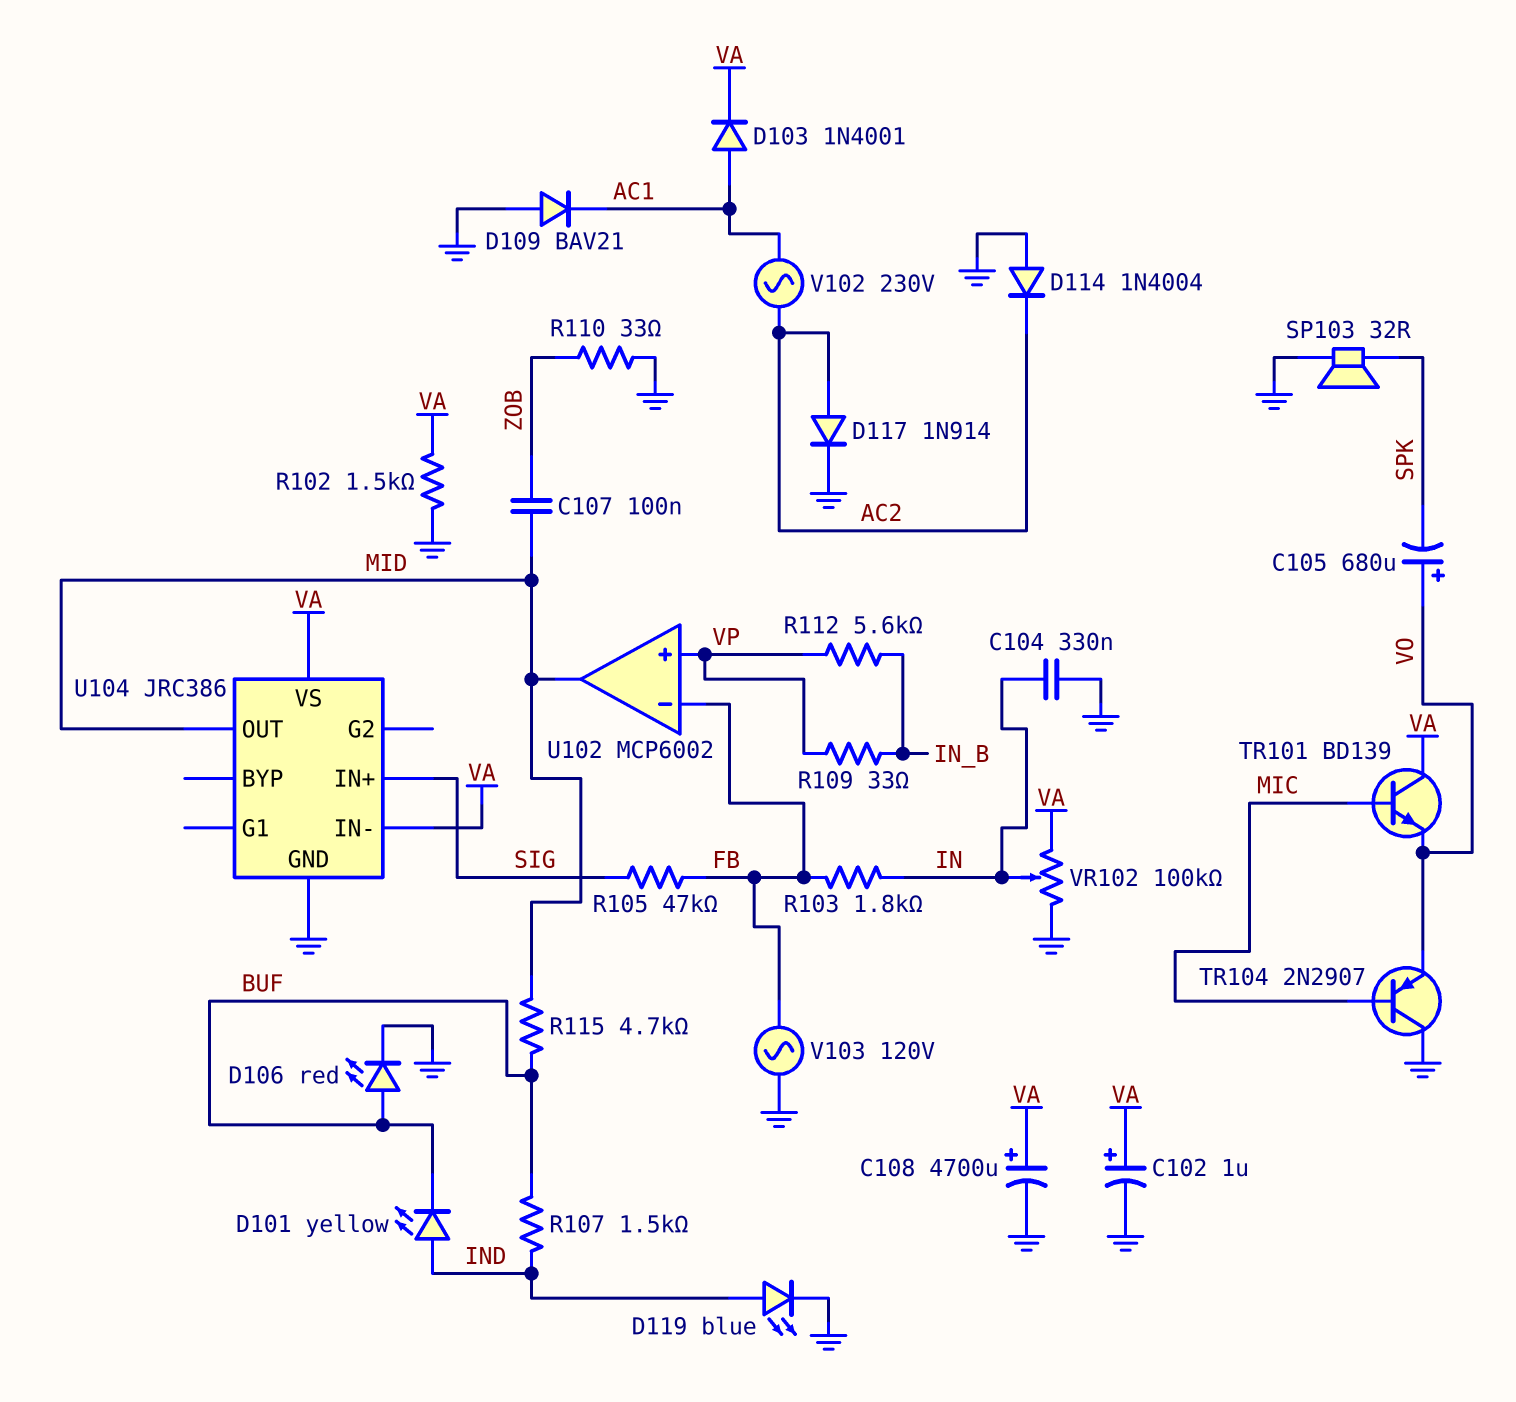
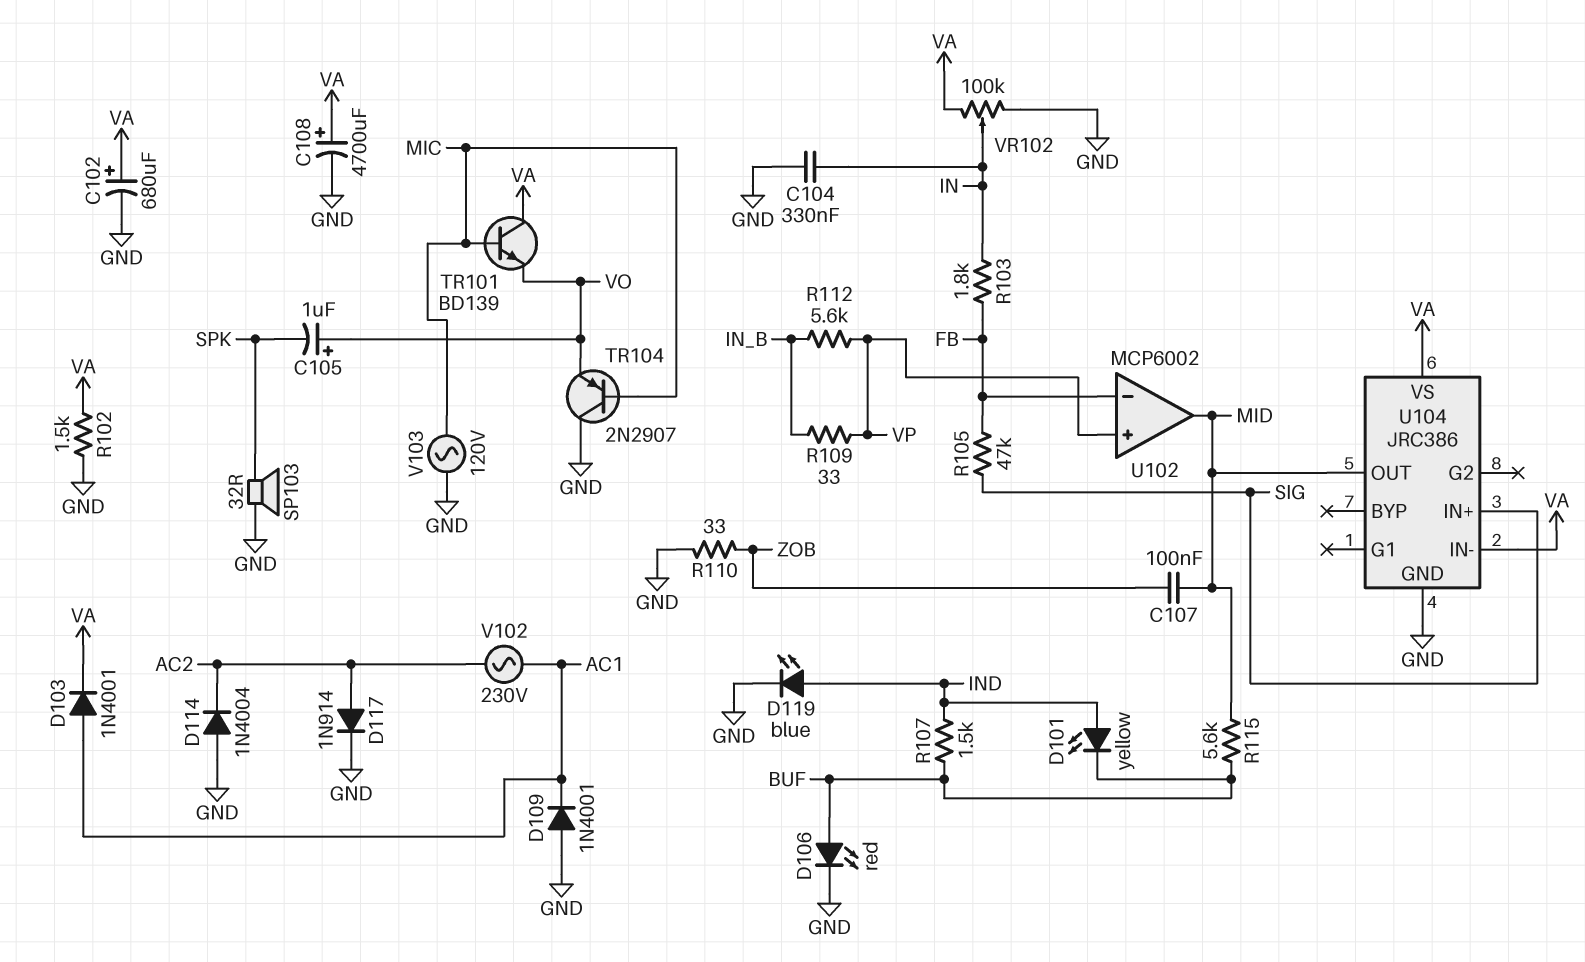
C102: 1uF (plus VA, minus GND) -> 680uF (plus VA, minus GND)
C105: 680uF (plus VO, minus SPK) -> 1uF (plus VO, minus SPK)
D109: diode BAV21 (A GND, K AC1) -> diode 1N4001 (A GND, K AC1)
R115: 4.7k (BUF, MID) -> 5.6k (BUF, MID)
V103: AC 120V (FB, GND) -> AC 120V (GND, MIC)

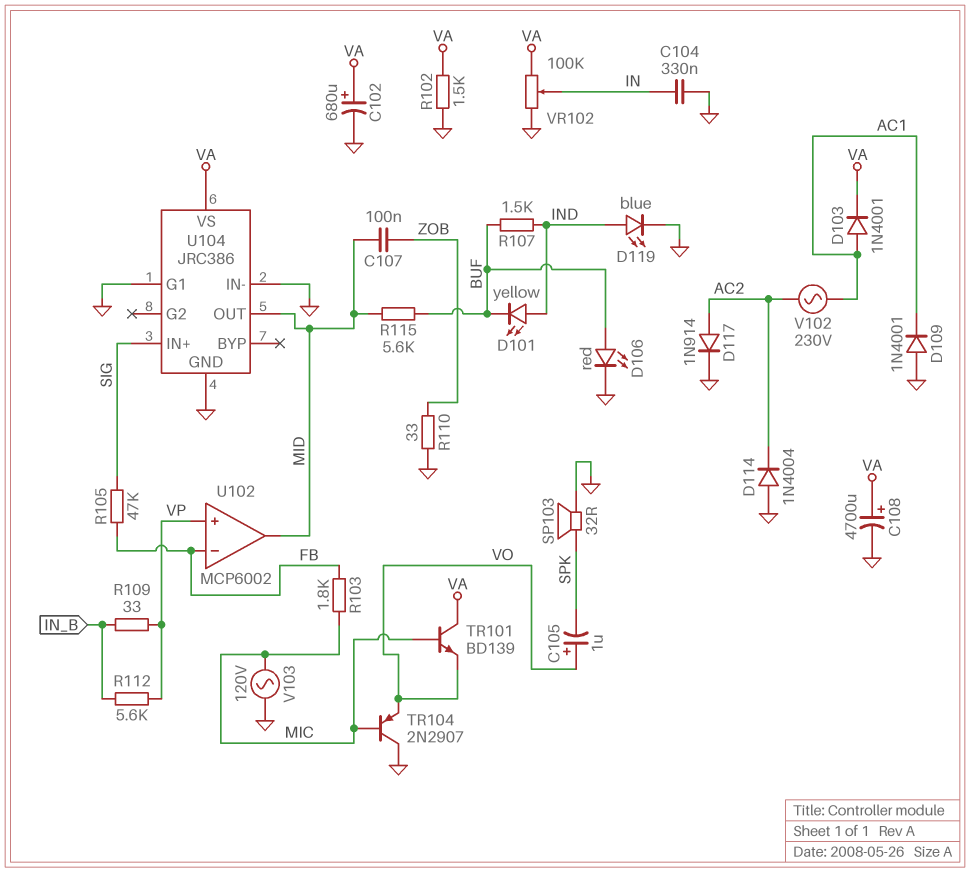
R103: 1.8k (FB, IN) -> 1.8k (FB, MIC)
U104 pin G1: none -> GND
U104 pin IN-: VA -> GND

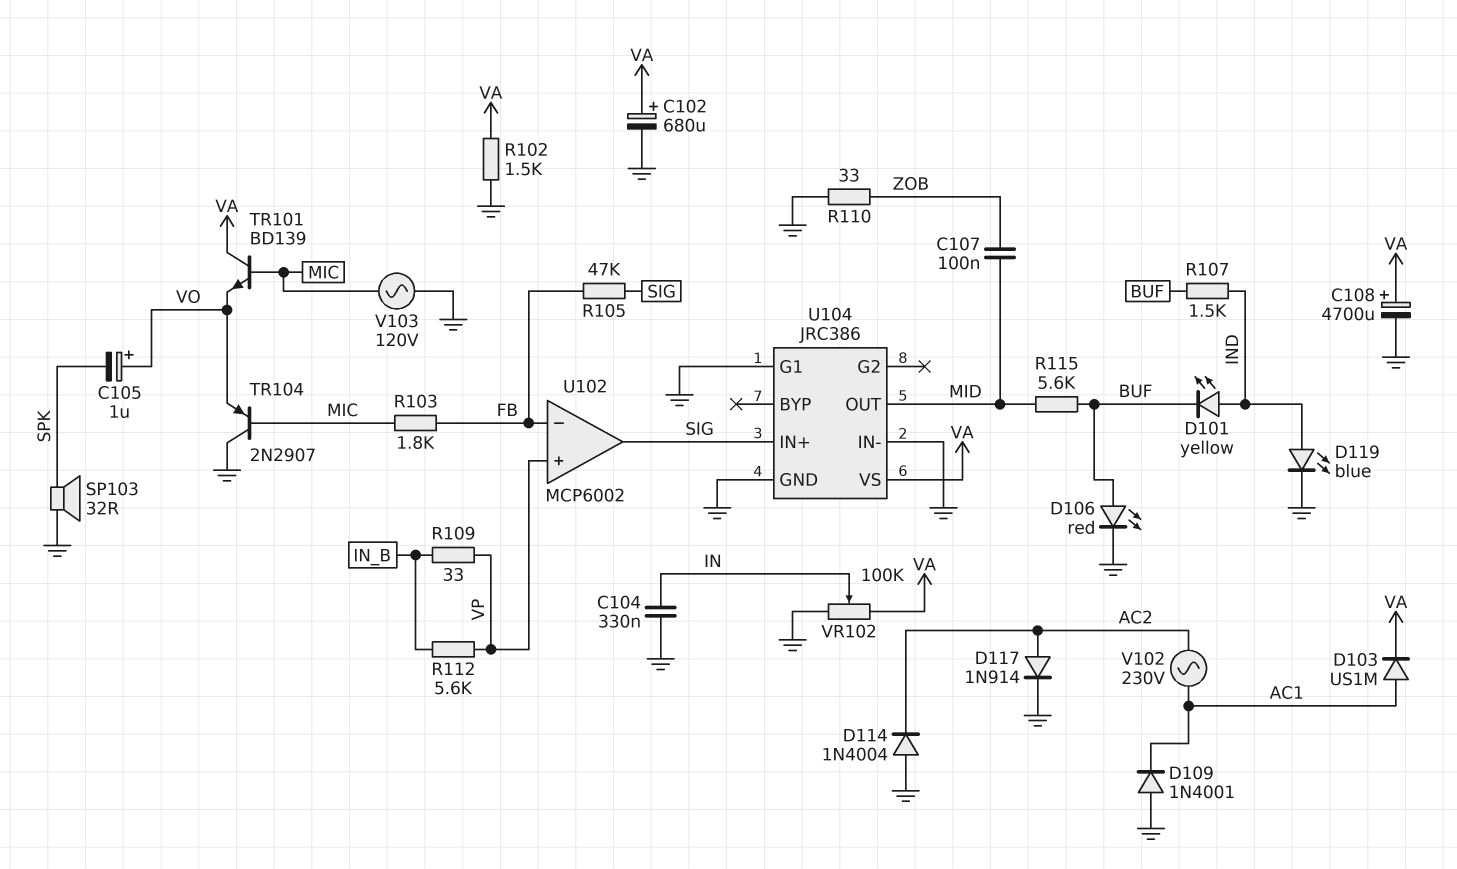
D103: diode 1N4001 (A AC1, K VA) -> diode US1M (A AC1, K VA)
U102 pin out: MID -> SIG

